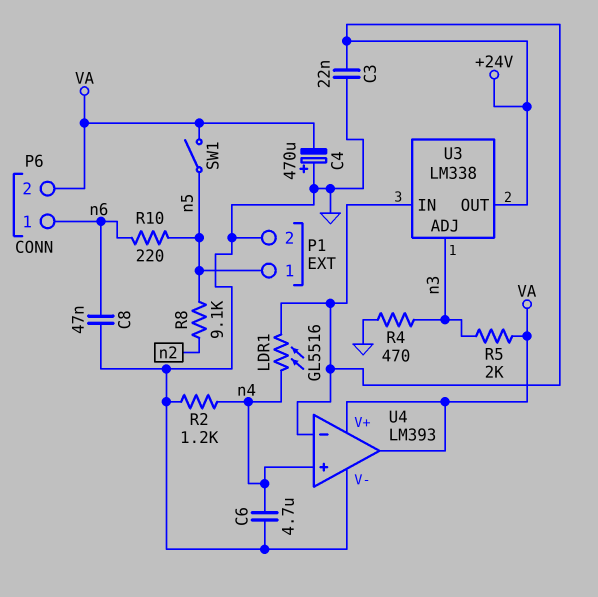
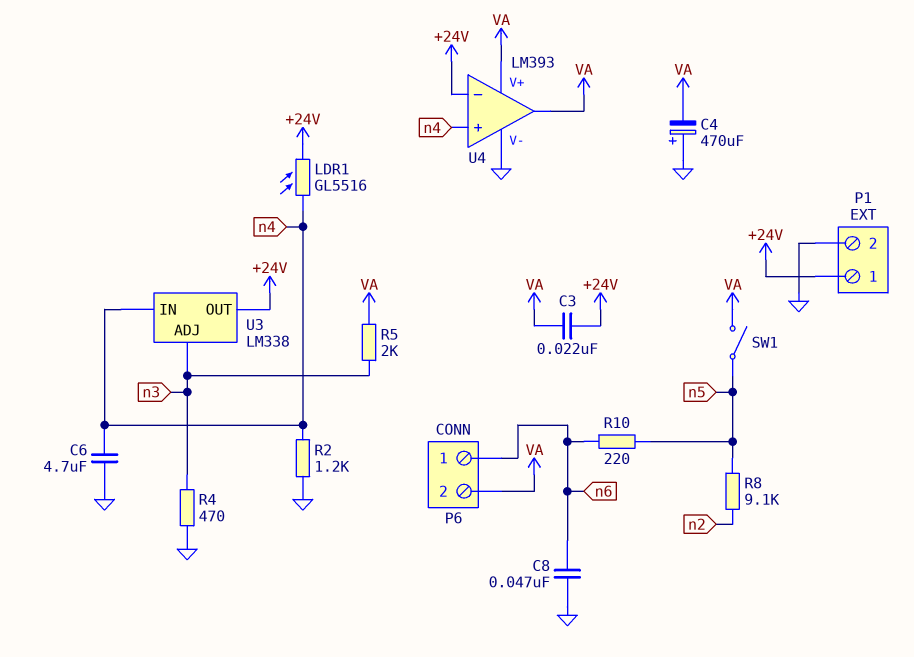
C3: 22nF (+24V, GND) -> 22nF (+24V, VA)
P1 pin 1: n5 -> +24V
U3 pin IN: +24V -> n4

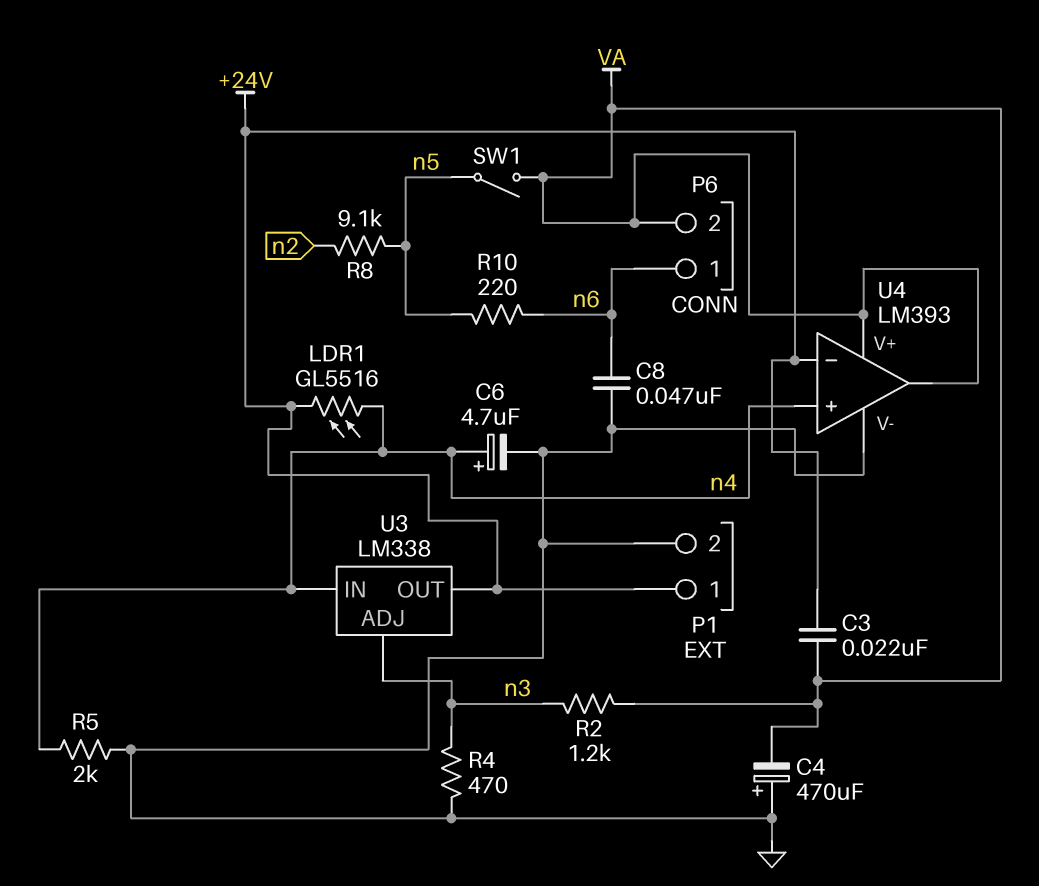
C6: 4.7uF (GND, n4) -> 4.7uF (plus n4, minus GND)
R2: 1.2k (GND, n4) -> 1.2k (VA, n3)
R5: 2k (VA, n3) -> 2k (GND, n4)

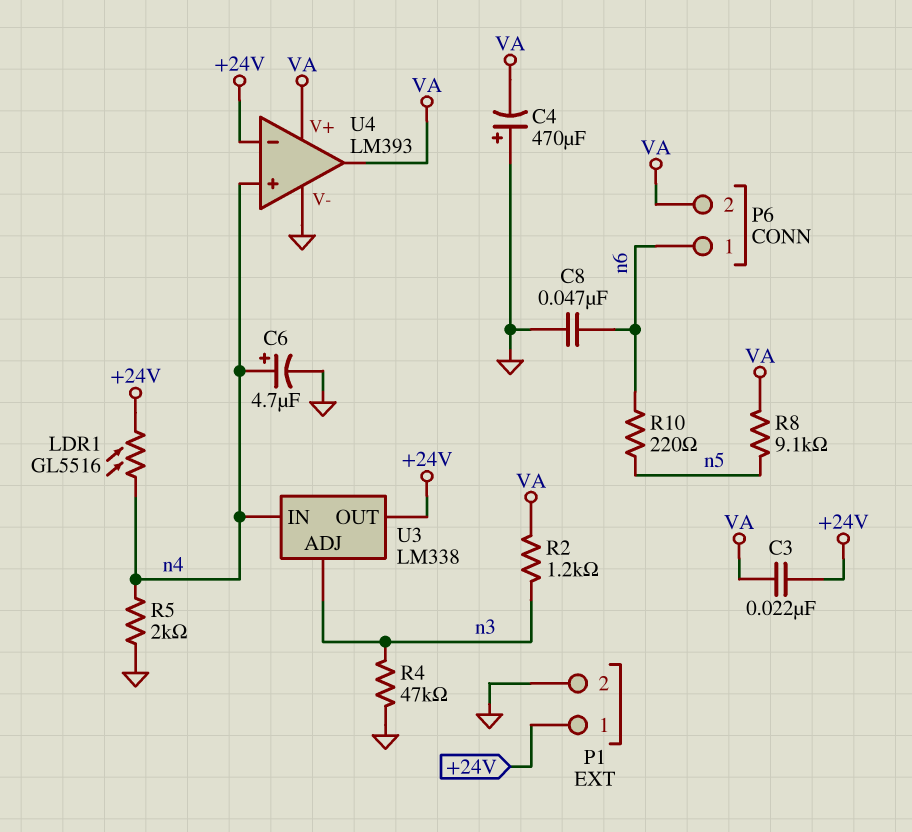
R4: 470 (GND, n3) -> 47k (GND, n3)
R8: 9.1k (n2, n5) -> 9.1k (VA, n5)
SW1: switch (VA, n5) -> none

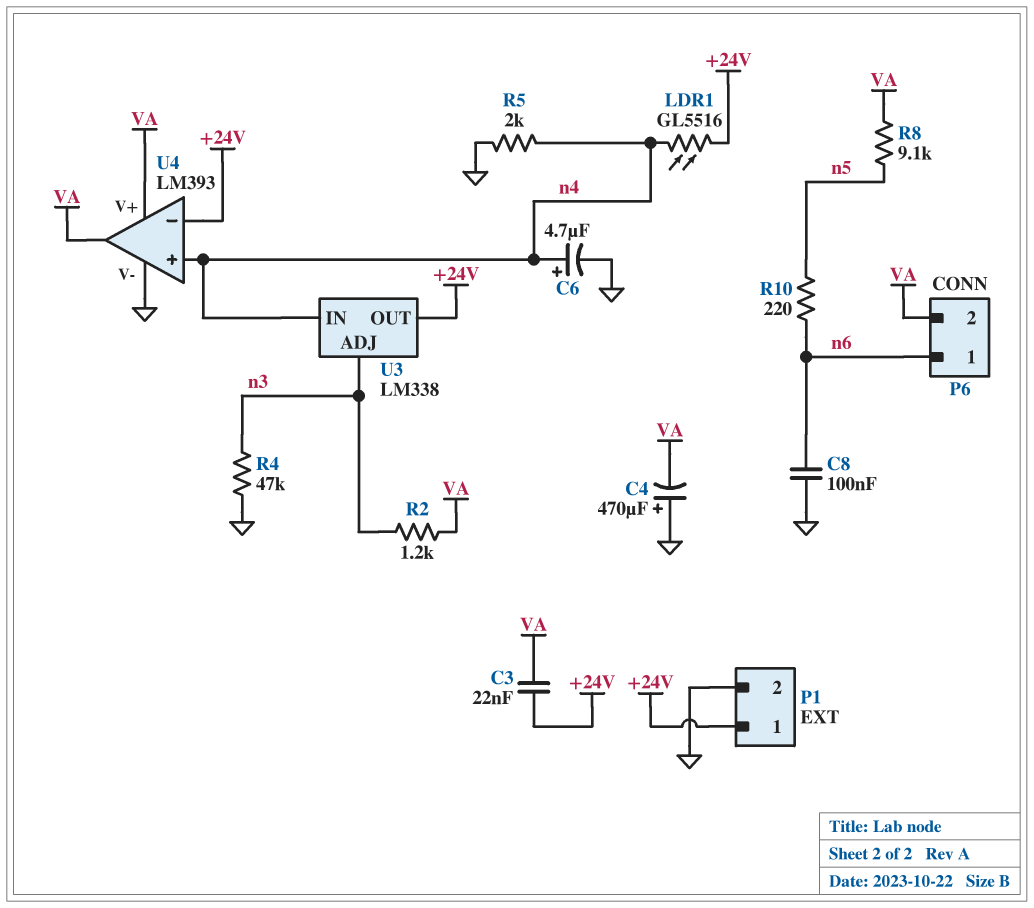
C8: 47nF (GND, n6) -> 100nF (GND, n6)

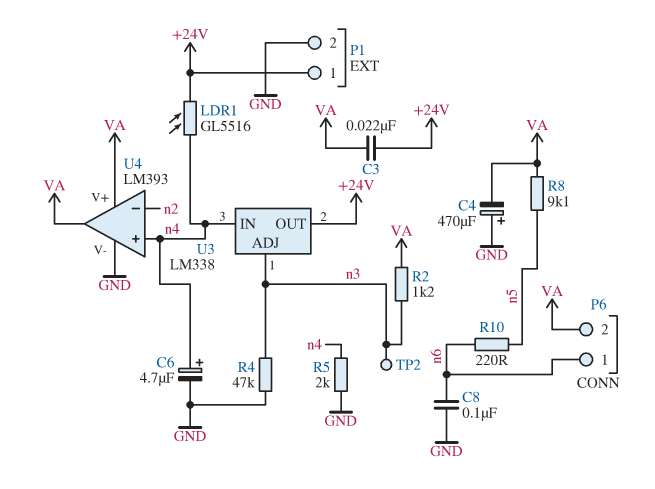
TP2: none -> test point (n3)
U4 pin in-: +24V -> n2

